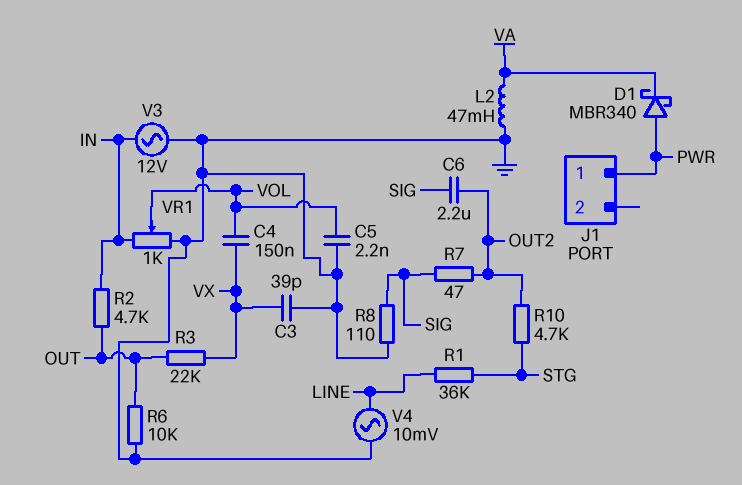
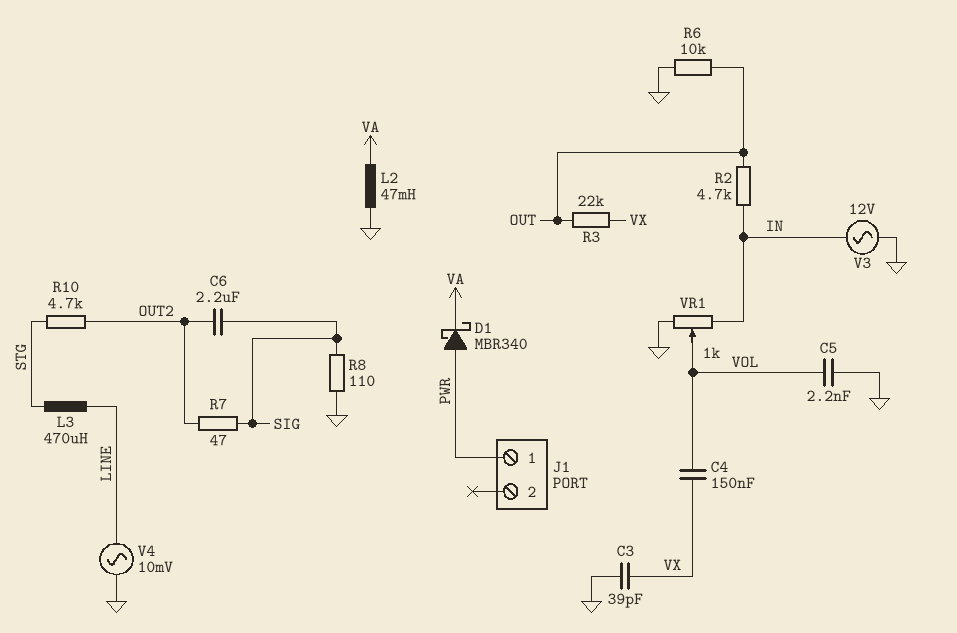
L3: none -> 470uH (LINE, STG)
R1: 36k (LINE, STG) -> none

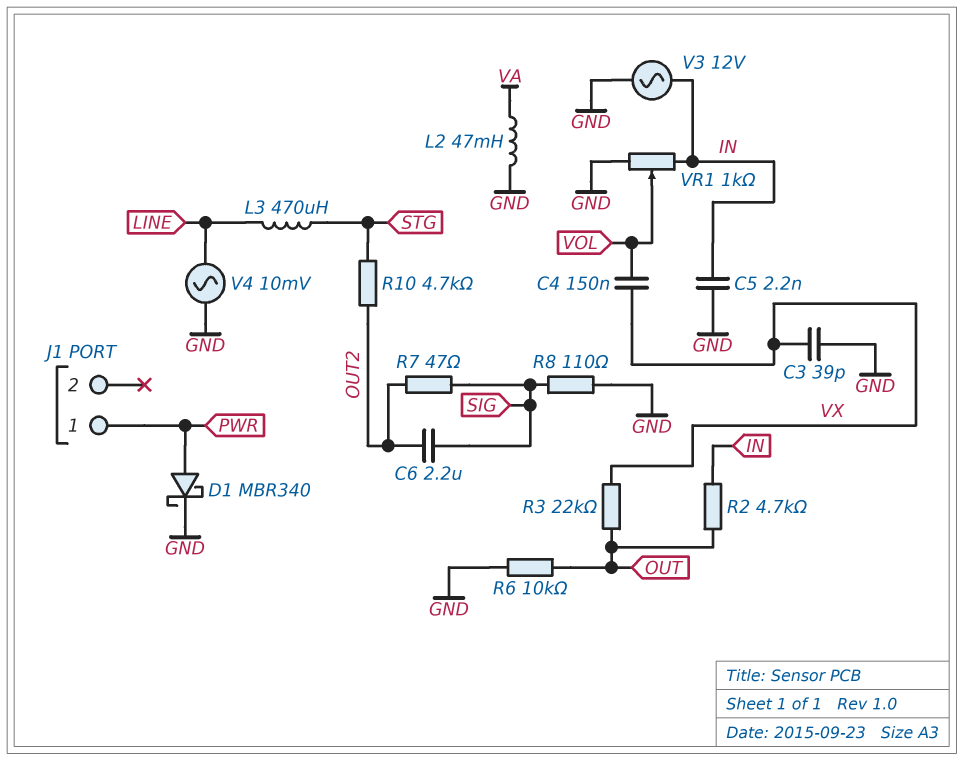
C5: 2.2nF (GND, VOL) -> 2.2nF (GND, IN)
D1: schottky MBR340 (A PWR, K VA) -> schottky MBR340 (A PWR, K GND)

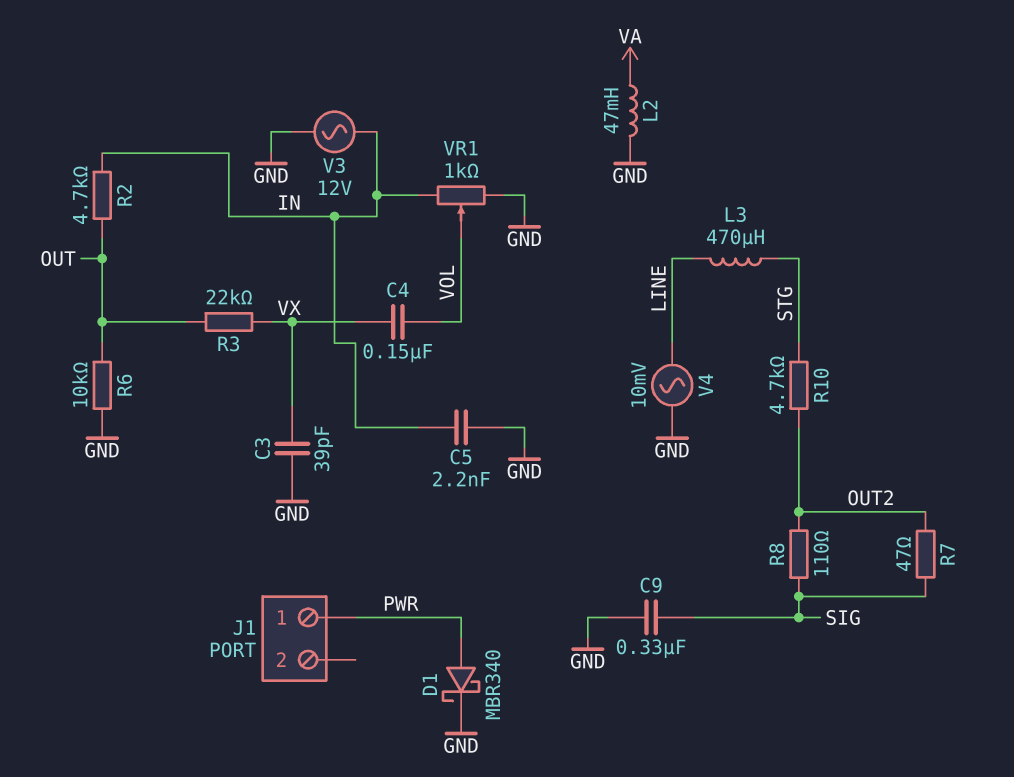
C6: 2.2uF (OUT2, SIG) -> none
C9: none -> 330nF (GND, SIG)
R8: 110 (GND, SIG) -> 110 (OUT2, SIG)

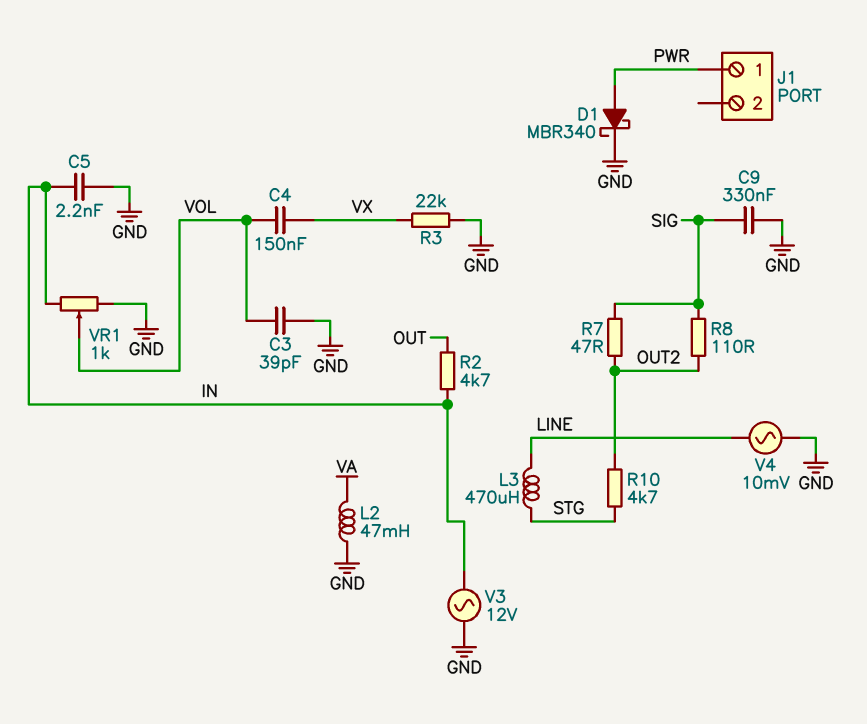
C3: 39pF (GND, VX) -> 39pF (GND, VOL)
R3: 22k (OUT, VX) -> 22k (GND, VX)
R6: 10k (GND, OUT) -> none

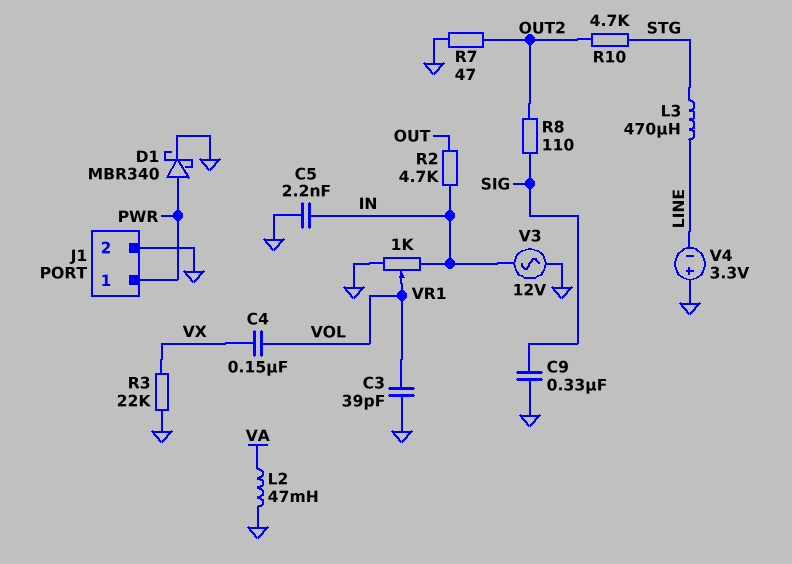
J1 pin 2: none -> GND
R7: 47 (OUT2, SIG) -> 47 (GND, OUT2)
V4: AC 10mV (GND, LINE) -> 3.3V (plus GND, minus LINE)

